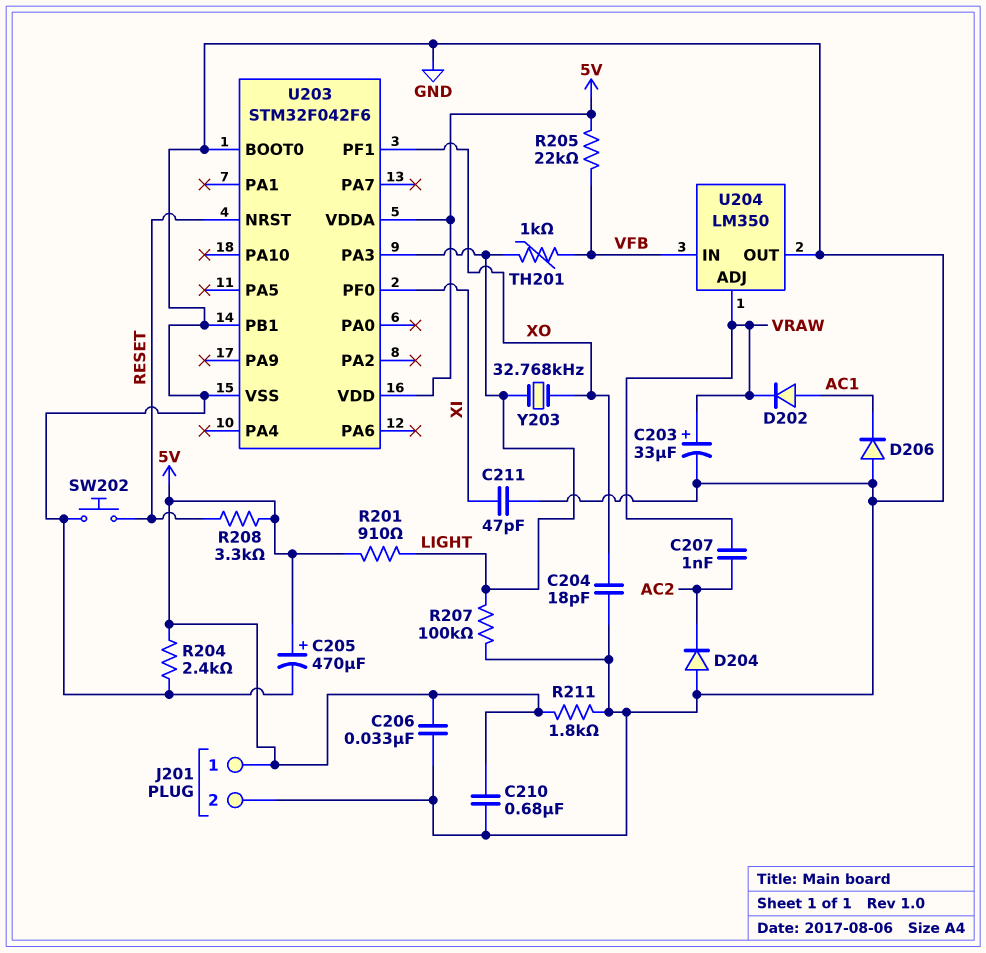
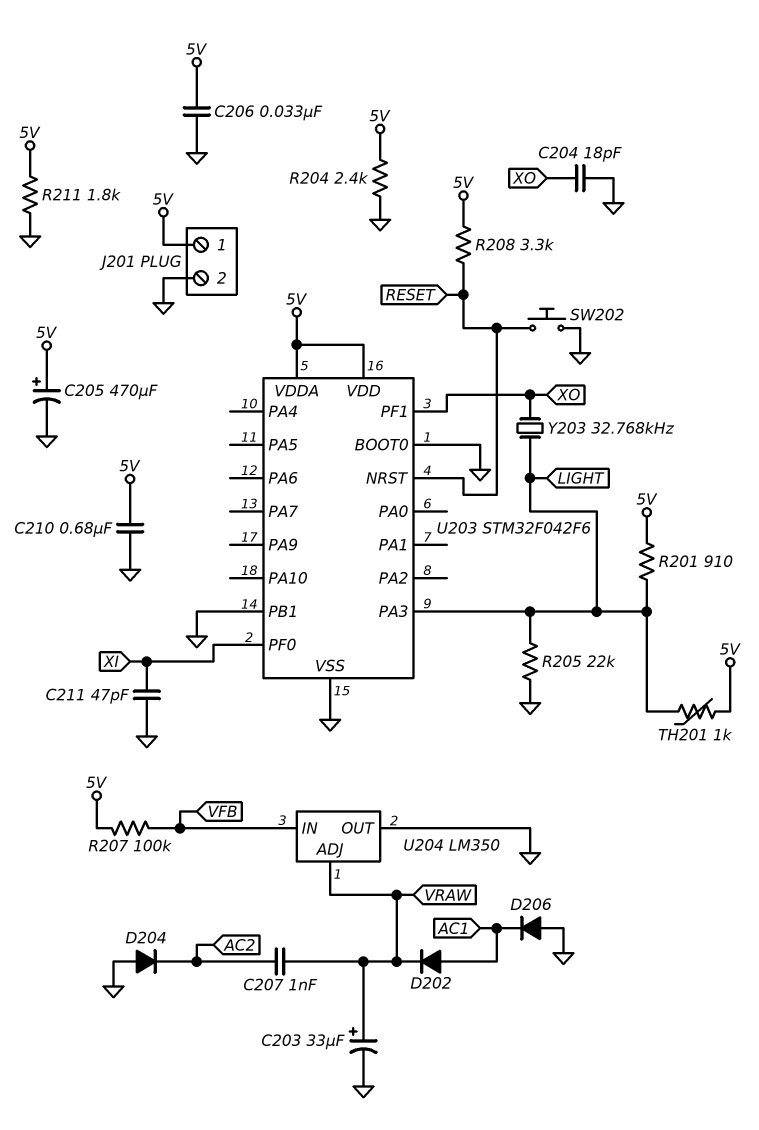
R205: 22k (5V, VFB) -> 22k (GND, LIGHT)
R207: 100k (GND, LIGHT) -> 100k (5V, VFB)
TH201: 1k (LIGHT, VFB) -> 1k (5V, LIGHT)

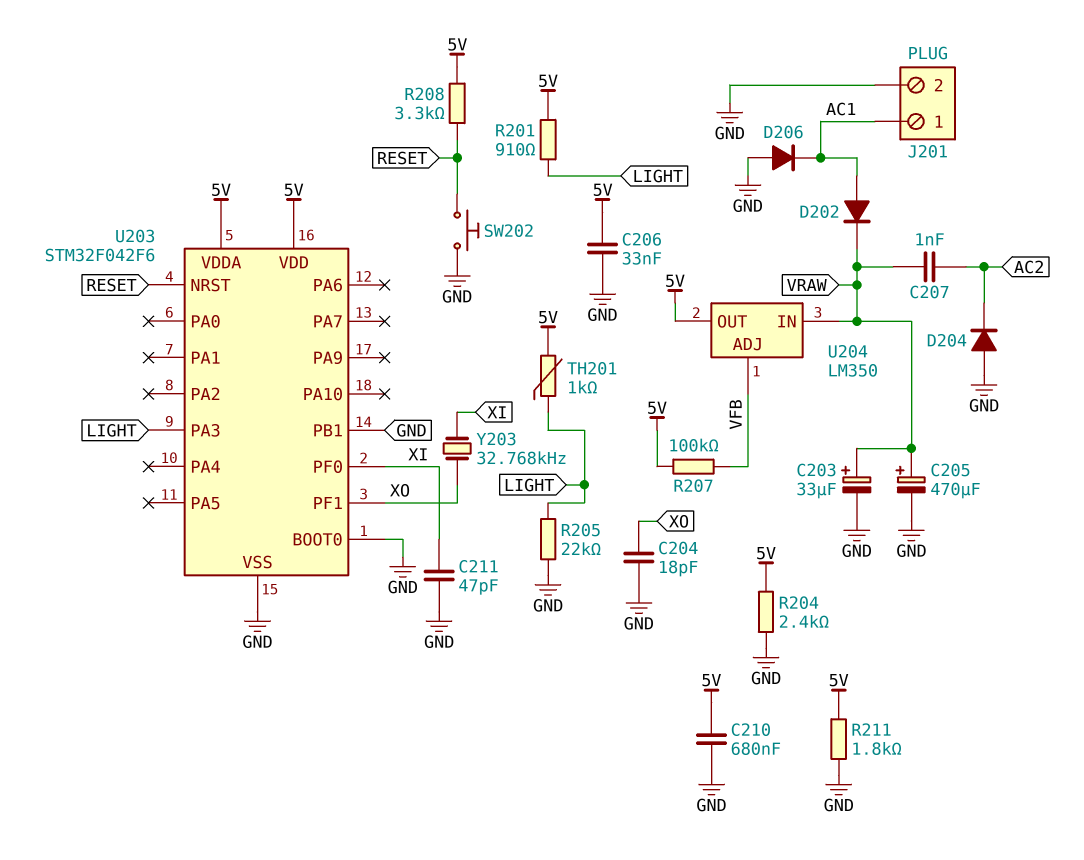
C205: 470uF (plus 5V, minus GND) -> 470uF (plus VRAW, minus GND)
J201 pin 1: 5V -> AC1
U204 pin ADJ: VRAW -> VFB
U204 pin IN: VFB -> VRAW
U204 pin OUT: GND -> 5V
Y203: 32.768kHz (LIGHT, XO) -> 32.768kHz (XI, XO)

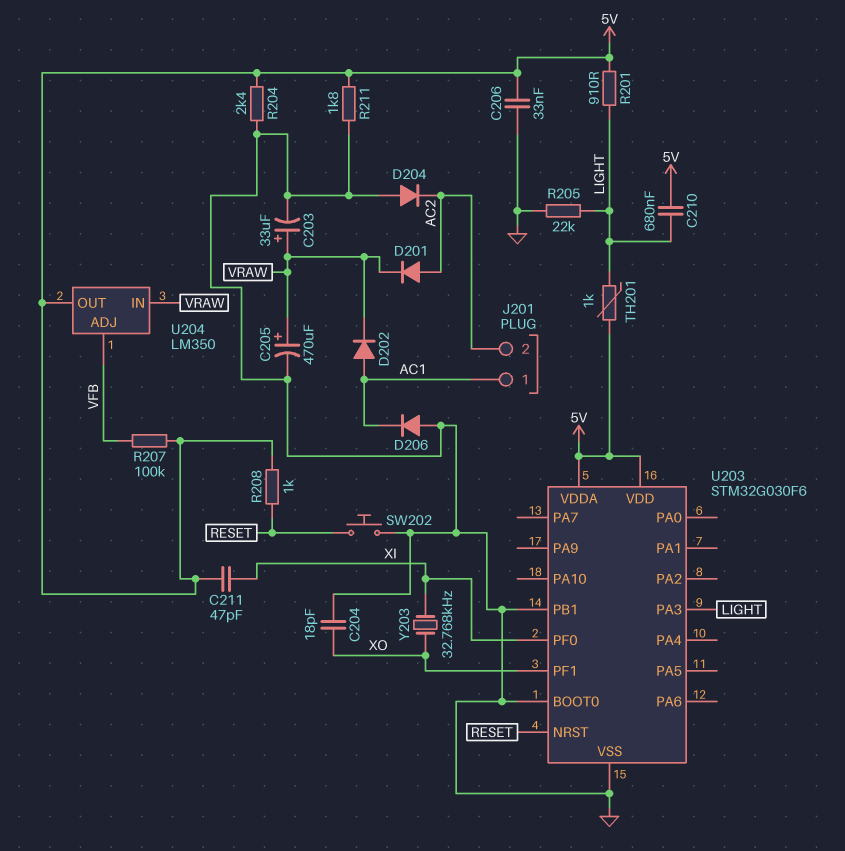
C207: 1nF (AC2, VRAW) -> none
C210: 680nF (5V, GND) -> 680nF (5V, LIGHT)
C211: 47pF (GND, XI) -> 47pF (5V, XI)
D201: none -> diode (A AC2, K VRAW)
J201 pin 2: GND -> AC2
R208: 3.3k (5V, RESET) -> 1k (5V, RESET)
U203: STM32F042F6 -> STM32G030F6

